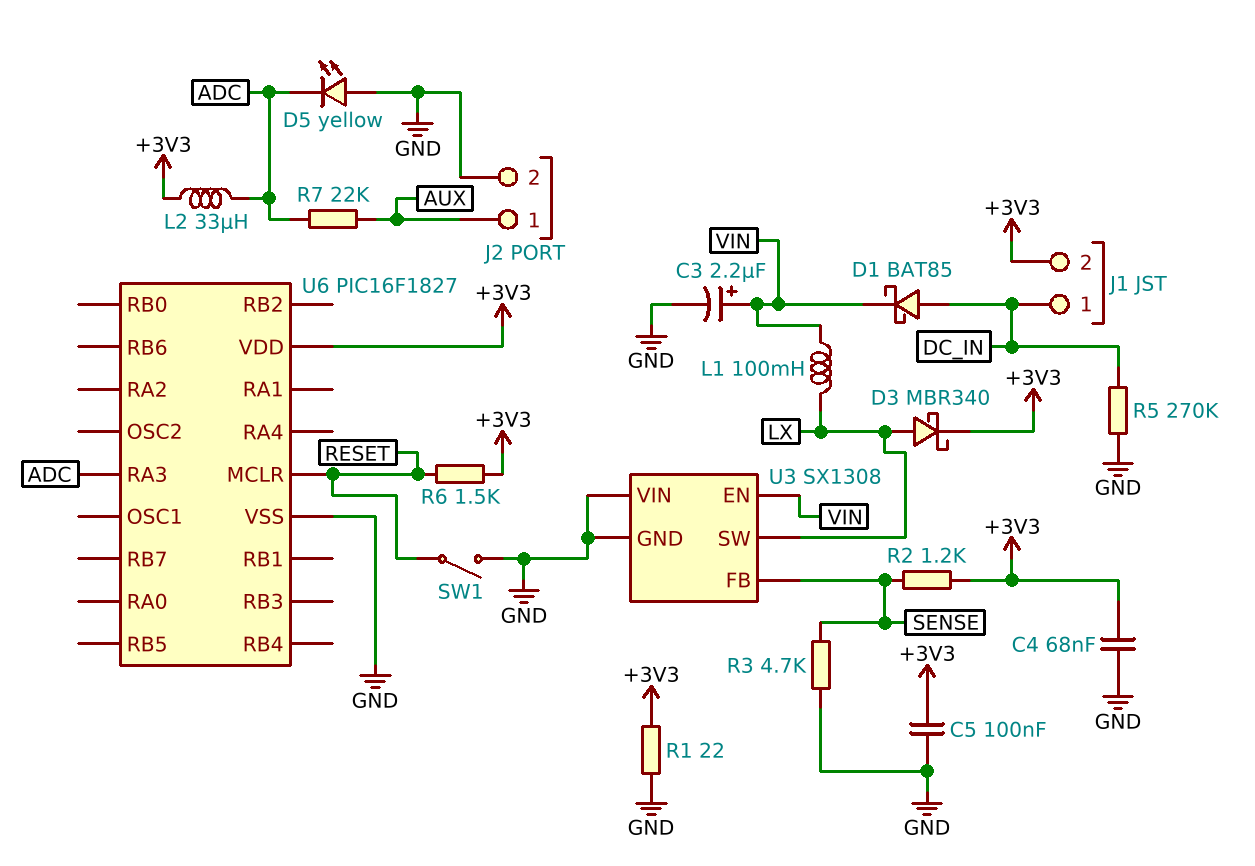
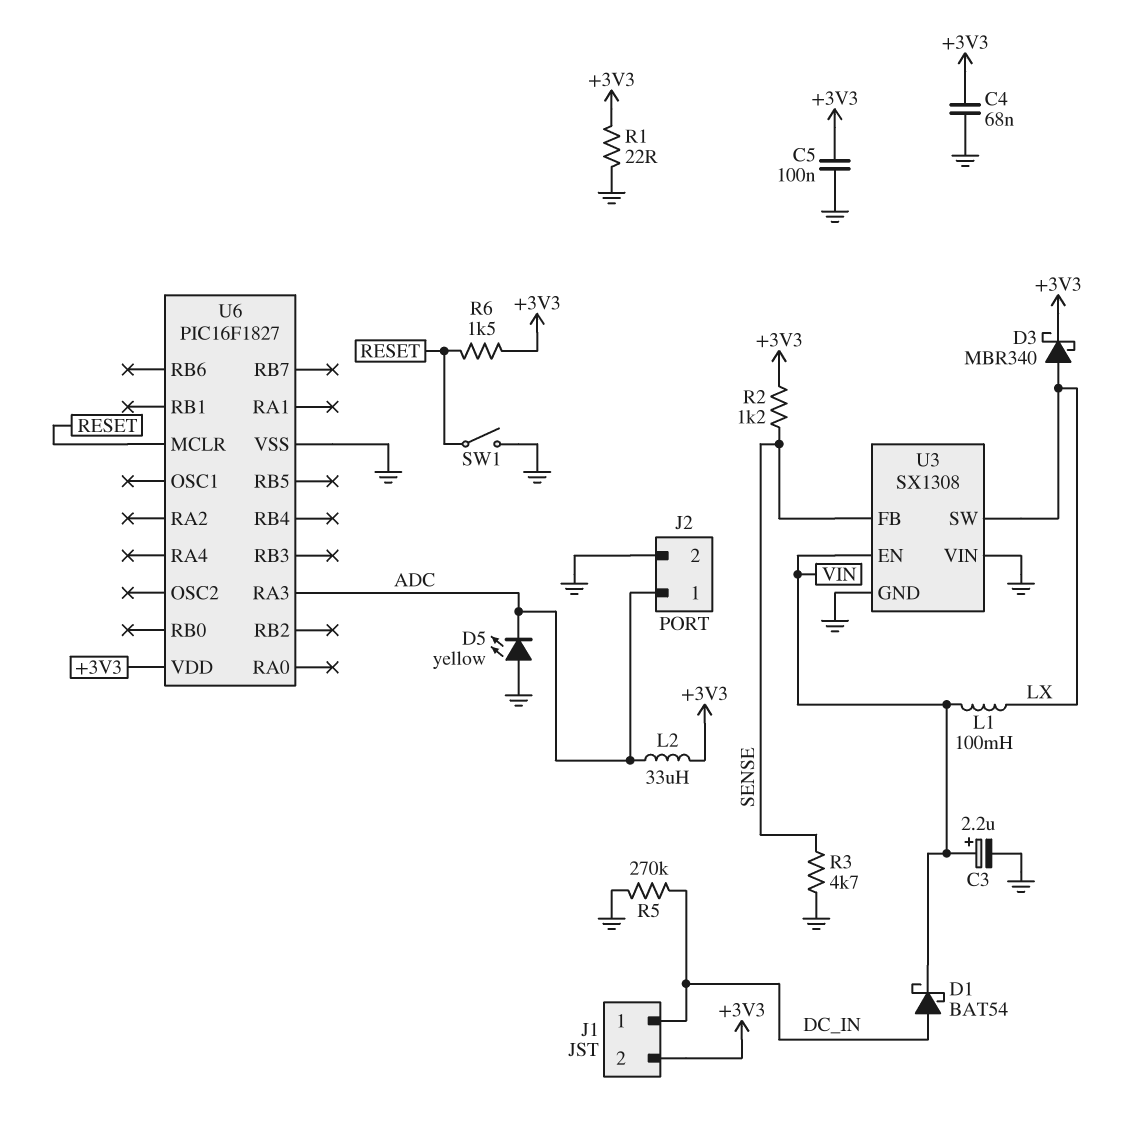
D1: schottky BAT85 (A DC_IN, K VIN) -> schottky BAT54 (A DC_IN, K VIN)
J2 pin 1: AUX -> ADC
R7: 22k (ADC, AUX) -> none

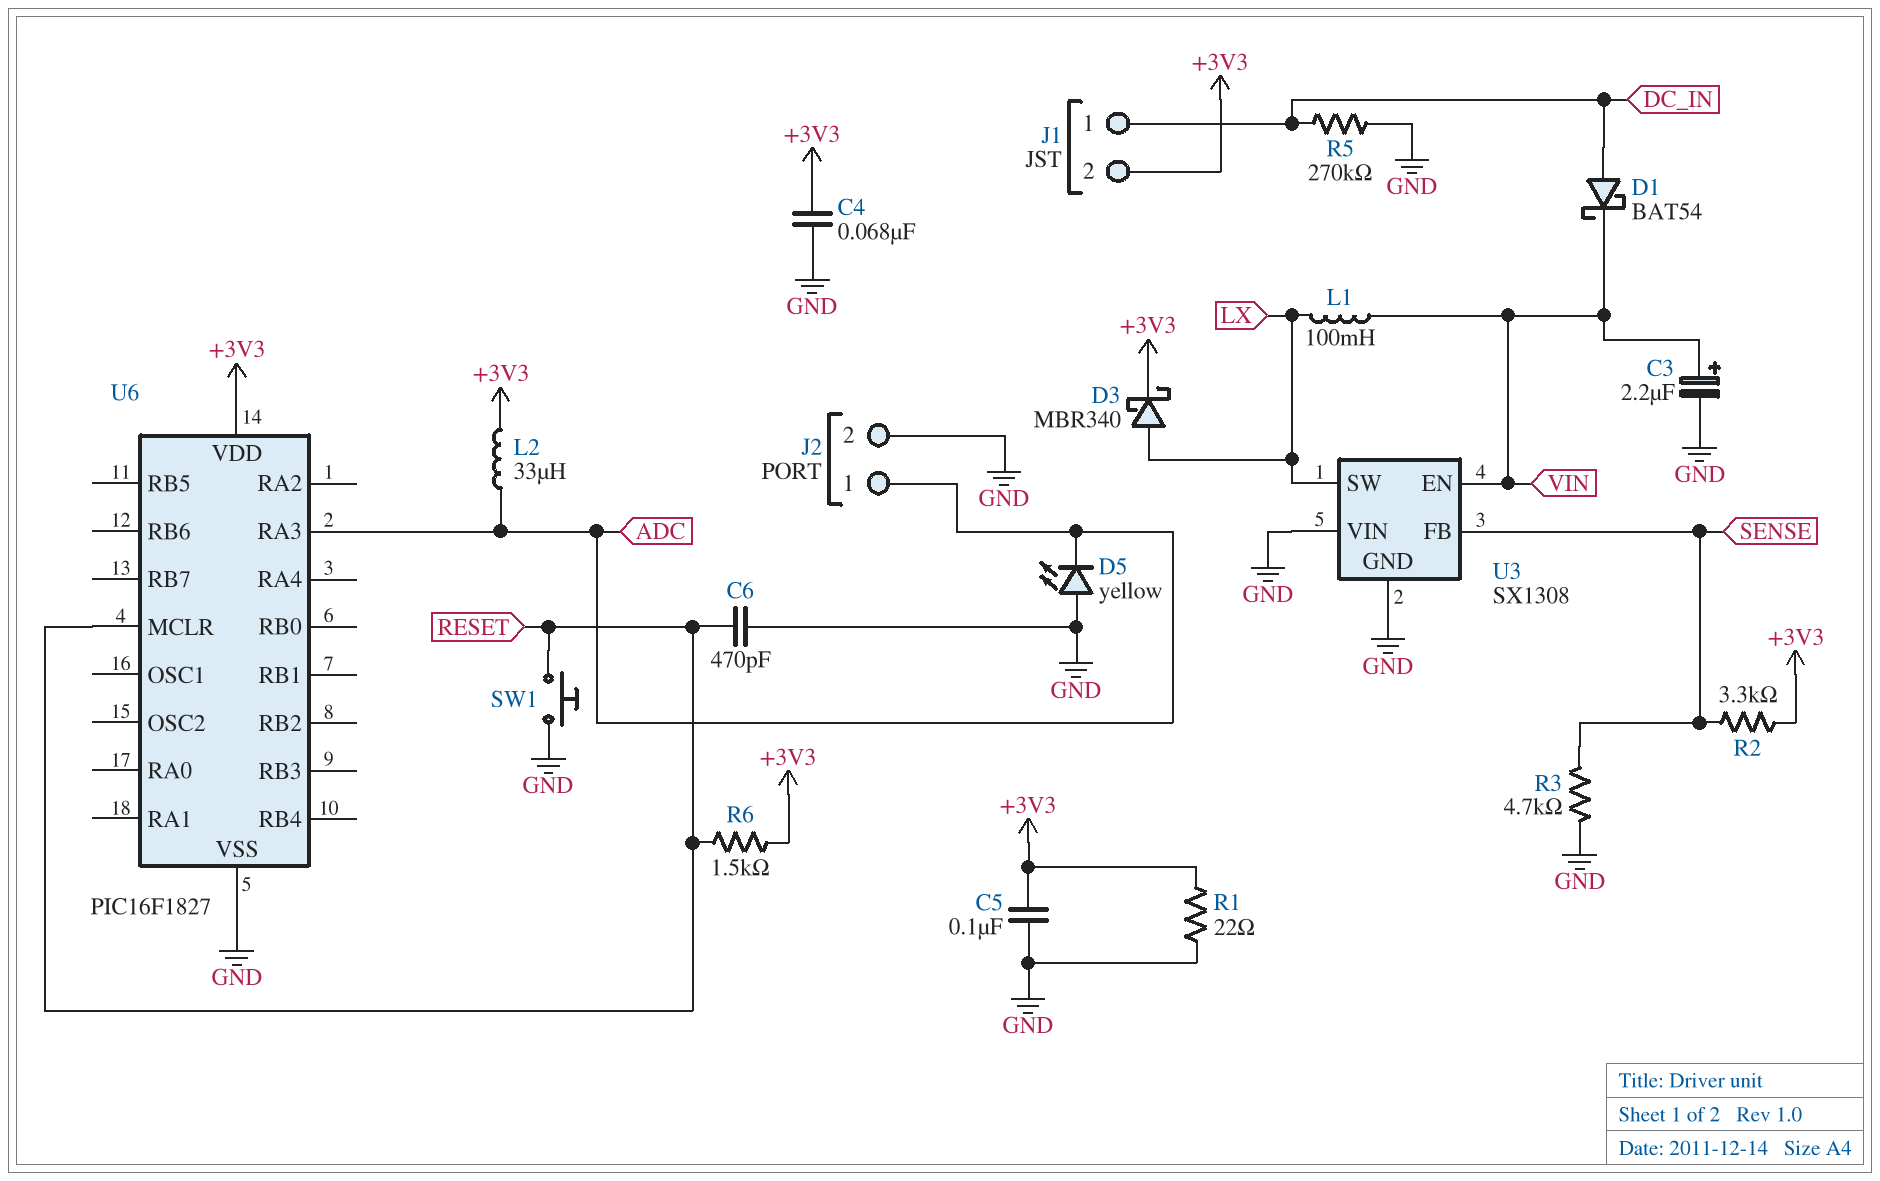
C6: none -> 470pF (GND, RESET)
R2: 1.2k (+3V3, SENSE) -> 3.3k (+3V3, SENSE)
SW1: switch (GND, RESET) -> button (GND, RESET)

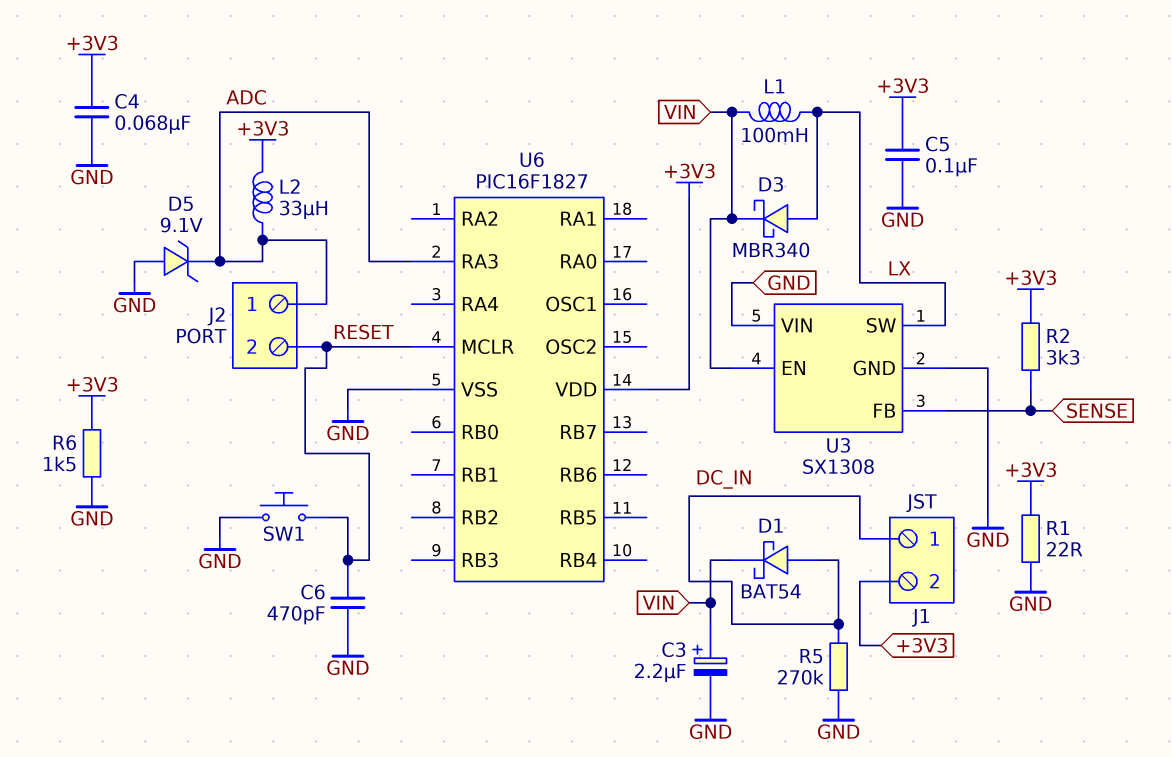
D3: schottky MBR340 (A LX, K +3V3) -> schottky MBR340 (A LX, K VIN)
D5: LED yellow (A GND, K ADC) -> zener 9.1V (A GND, K ADC)
J2 pin 2: GND -> RESET
R3: 4.7k (GND, SENSE) -> none
R6: 1.5k (+3V3, RESET) -> 1.5k (+3V3, GND)

